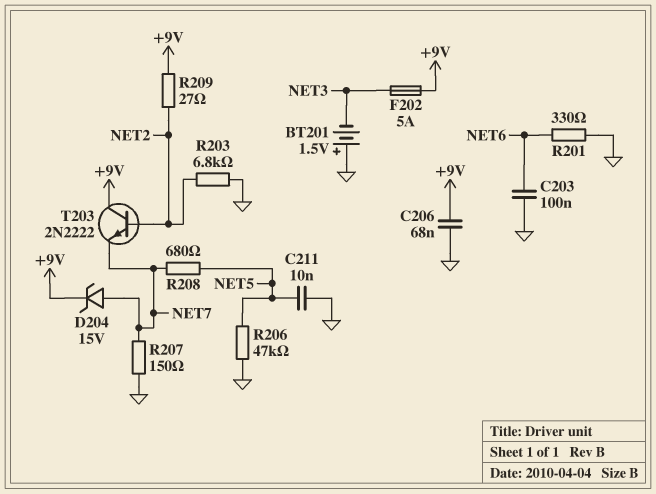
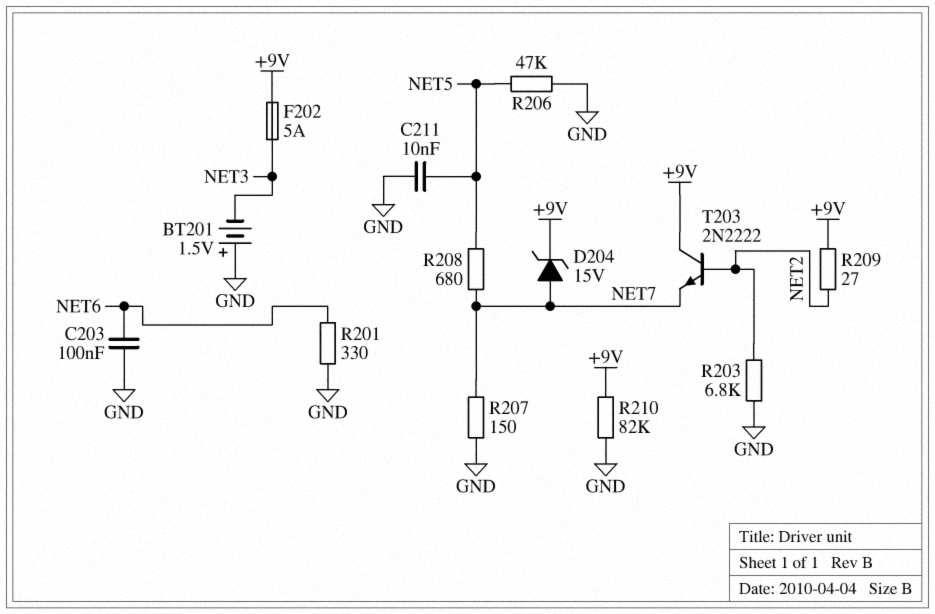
C206: 68nF (+9V, GND) -> none
R210: none -> 82k (+9V, GND)

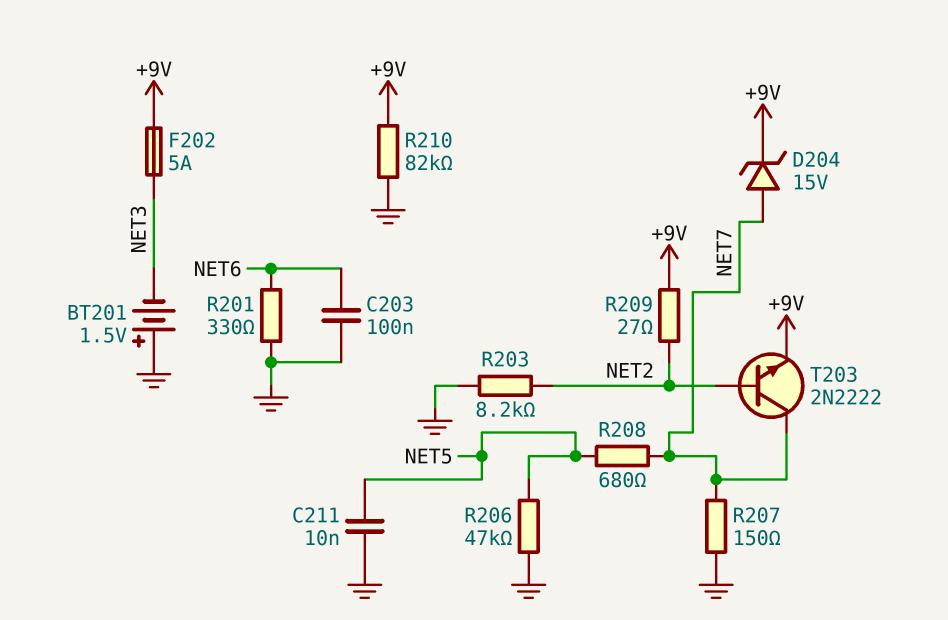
R203: 6.8k (GND, NET2) -> 8.2k (GND, NET2)
T203: NPN 2N2222 (B NET2, C +9V, E NET7) -> NPN 2N2222 (B NET2, C NET7, E +9V)

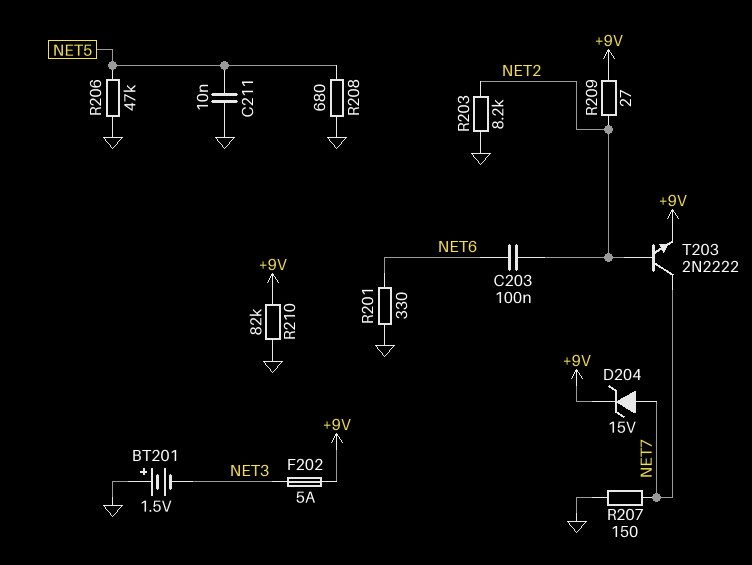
C203: 100nF (GND, NET6) -> 100nF (NET2, NET6)
R208: 680 (NET5, NET7) -> 680 (GND, NET5)

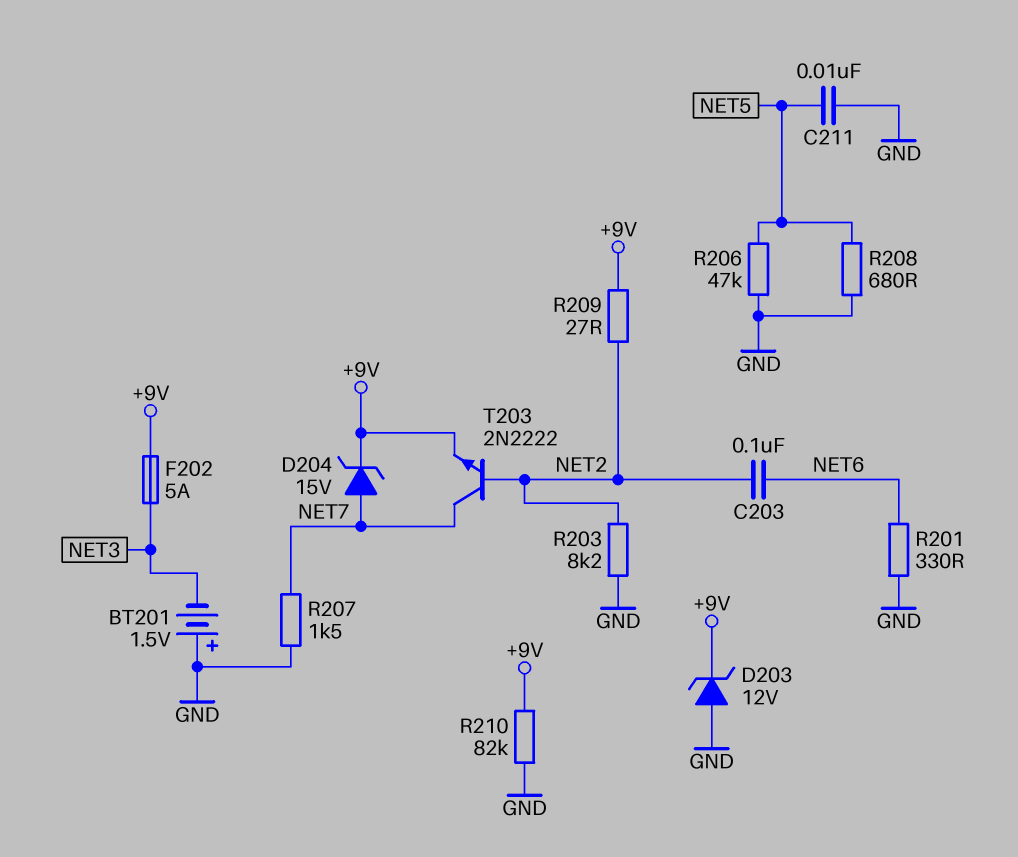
D203: none -> zener 12V (A GND, K +9V)
R207: 150 (GND, NET7) -> 1.5k (GND, NET7)

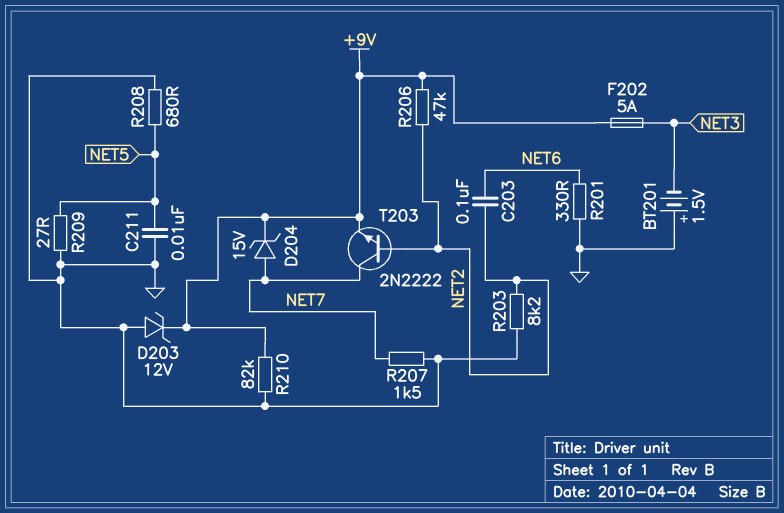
R206: 47k (GND, NET5) -> 47k (+9V, NET2)
R209: 27 (+9V, NET2) -> 27 (GND, NET5)

